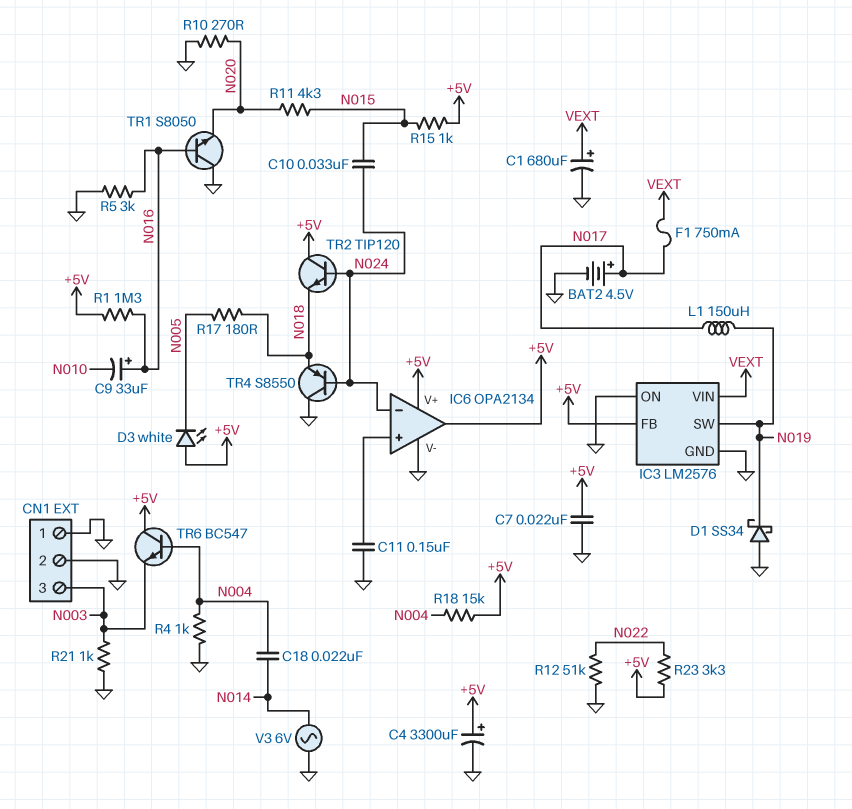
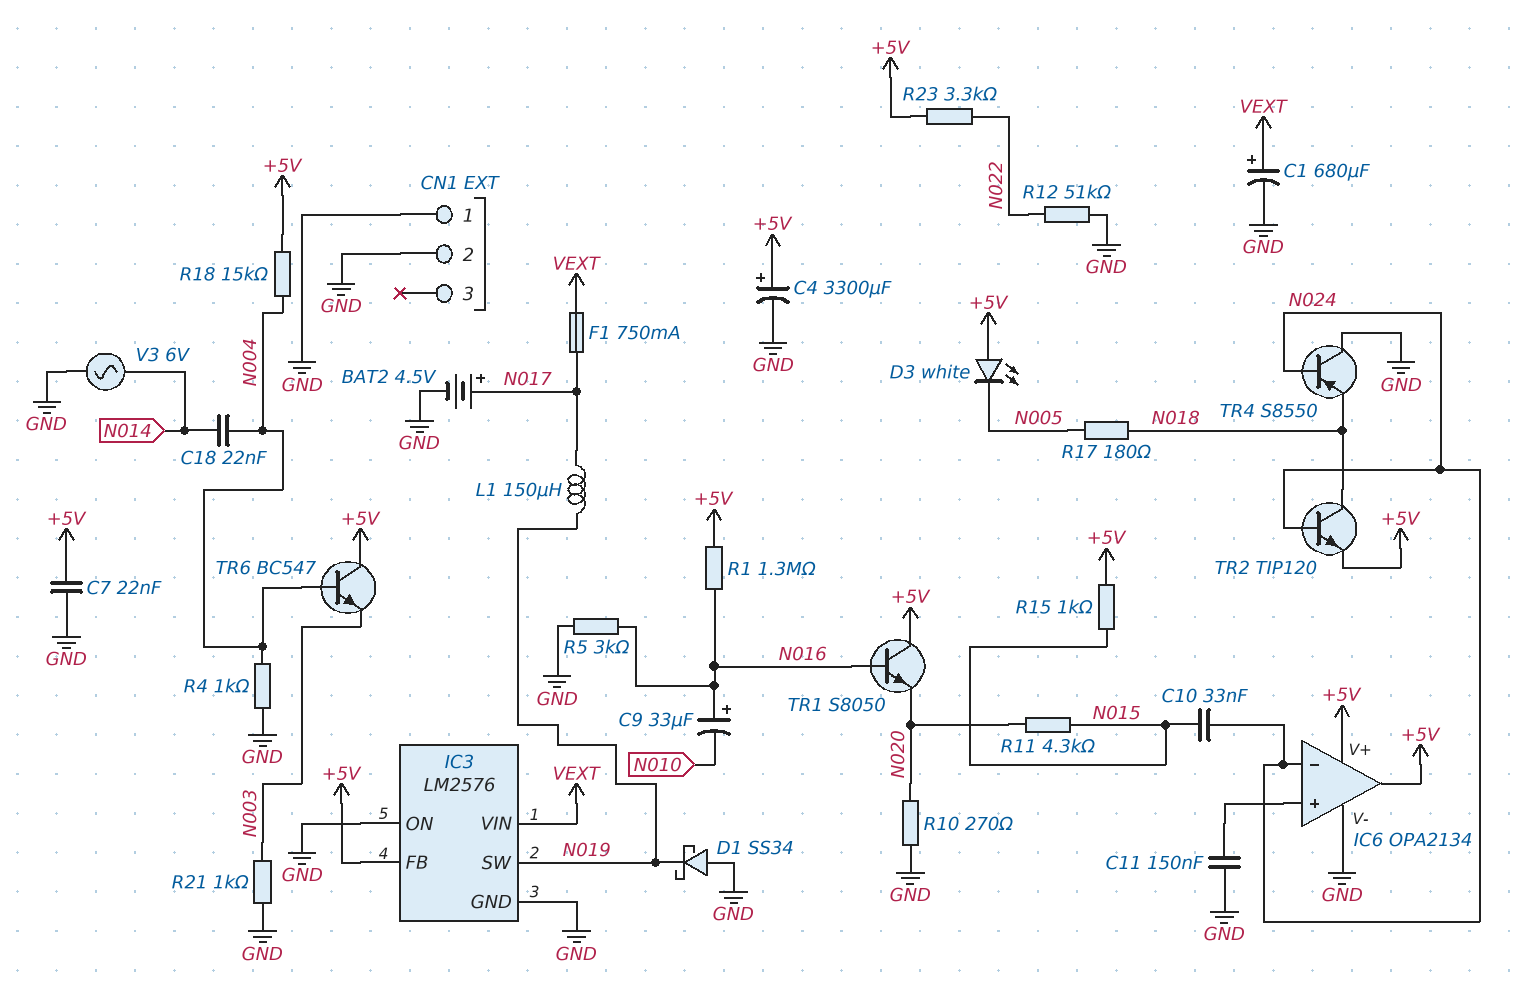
CN1 pin 3: N003 -> none
TR1: NPN S8050 (B N016, C GND, E N020) -> NPN S8050 (B N016, C +5V, E N020)
TR2: NPN TIP120 (B N024, C +5V, E N018) -> NPN TIP120 (B N024, C N018, E +5V)

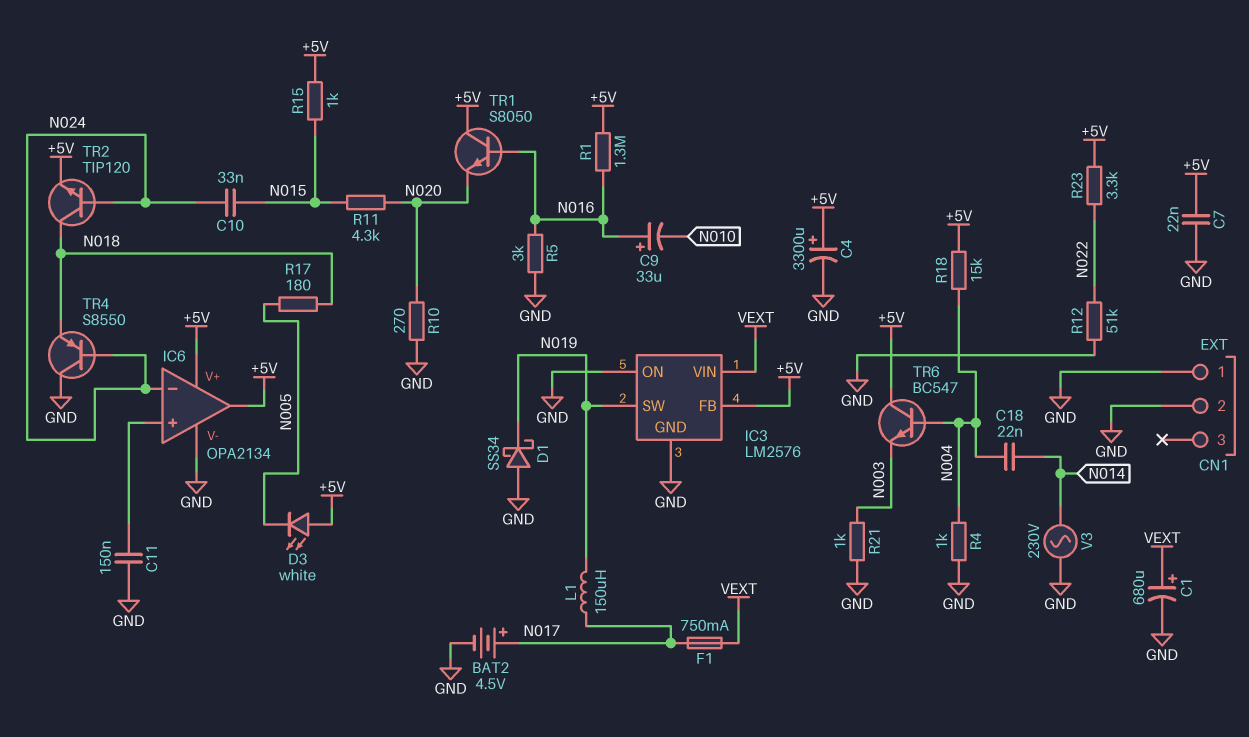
V3: AC 6V (GND, N014) -> AC 230V (GND, N014)

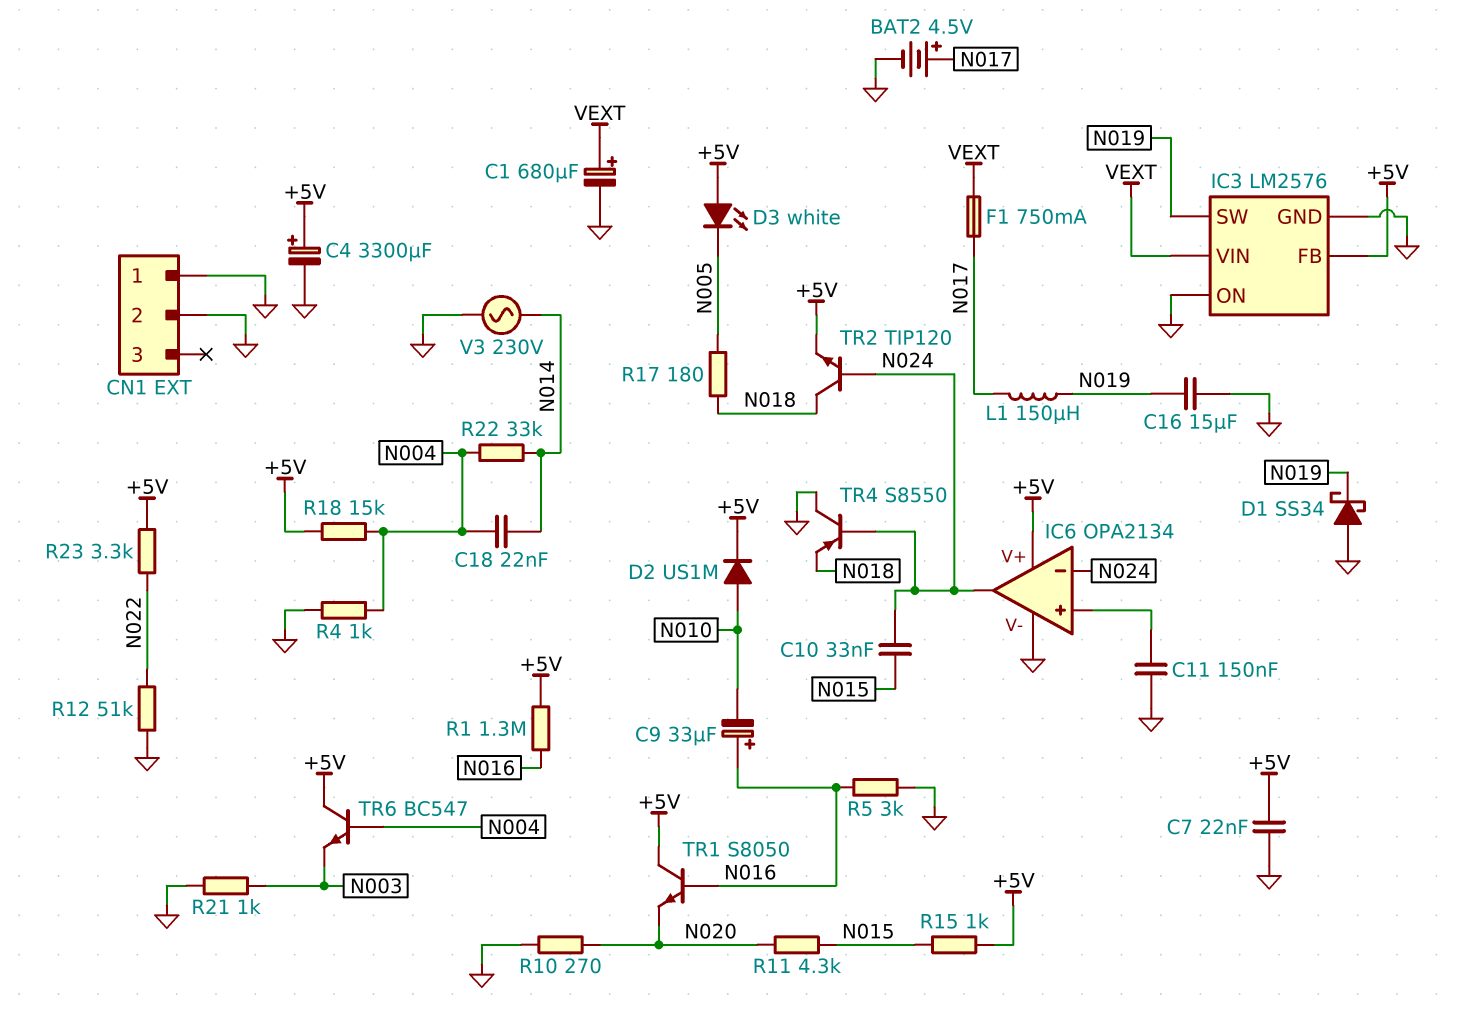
C16: none -> 15uF (GND, N019)
D2: none -> diode US1M (A N010, K +5V)
IC6 pin out: +5V -> N024
R22: none -> 33k (N004, N014)

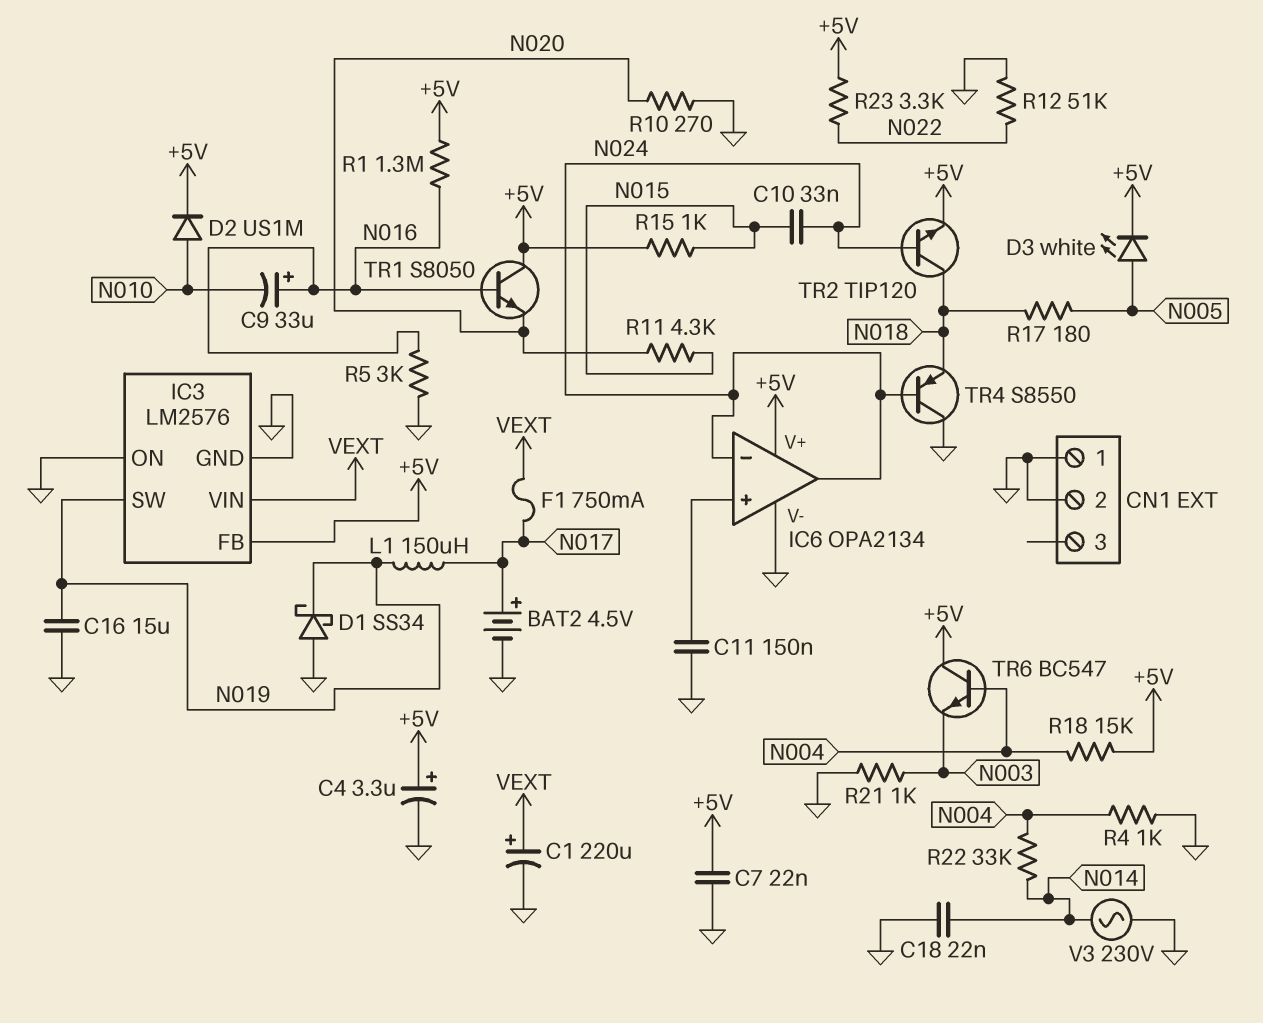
C1: 680uF (plus VEXT, minus GND) -> 220uF (plus VEXT, minus GND)
C4: 3300uF (plus +5V, minus GND) -> 3.3uF (plus +5V, minus GND)
C18: 22nF (N004, N014) -> 22nF (GND, N014)
D3: LED white (A +5V, K N005) -> LED white (A N005, K +5V)

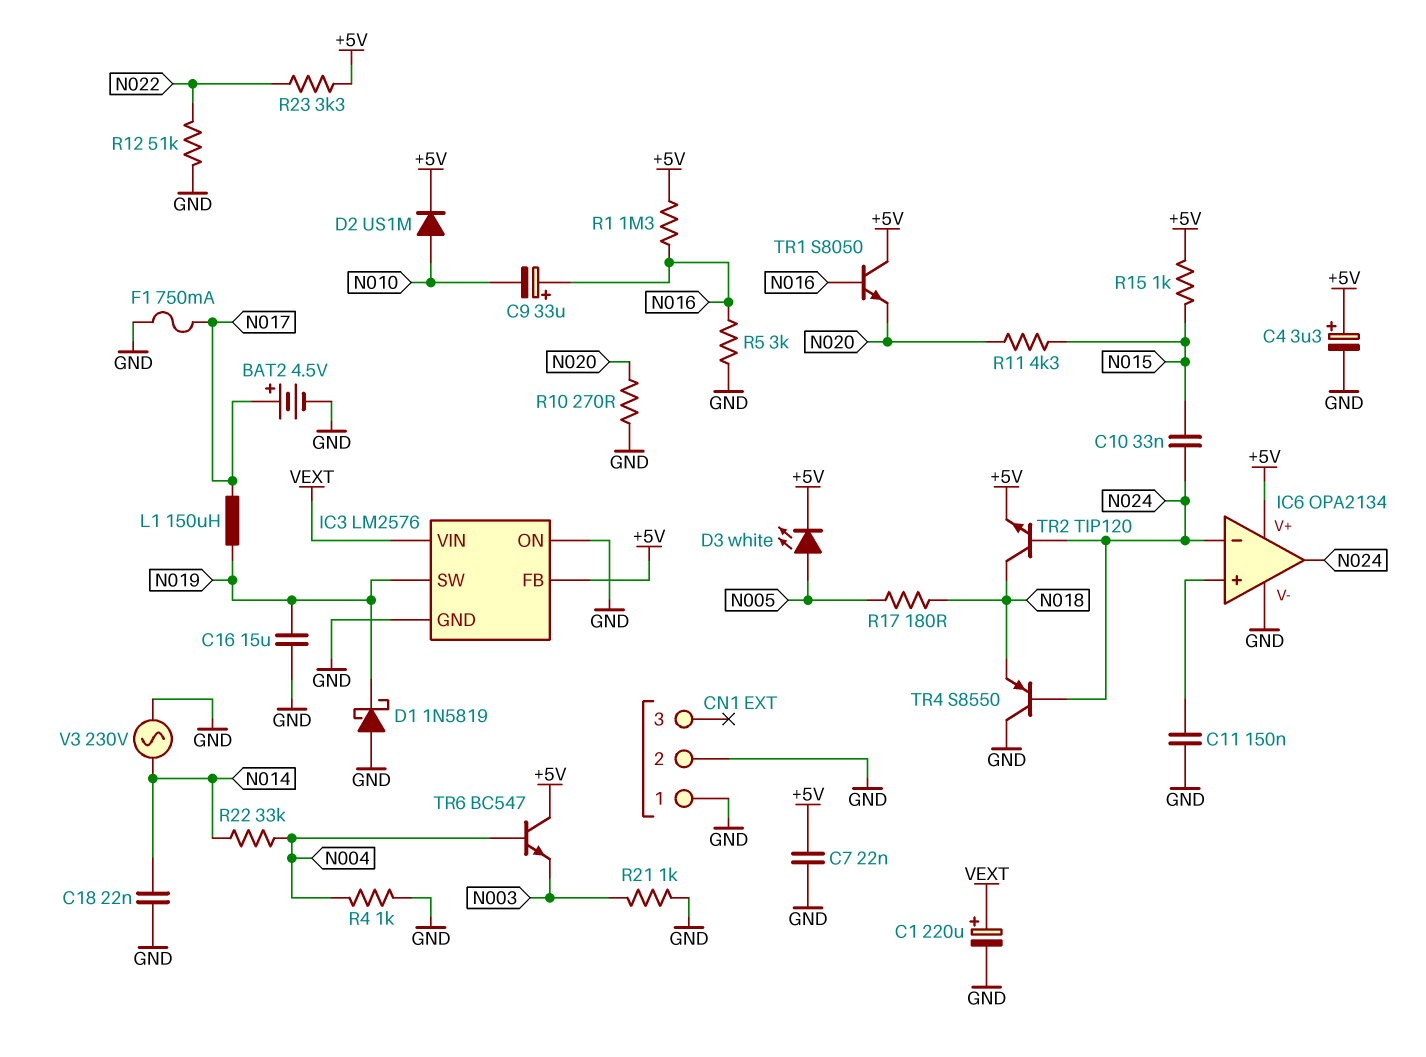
D1: schottky SS34 (A GND, K N019) -> schottky 1N5819 (A GND, K N019)
F1: 750mA (N017, VEXT) -> 750mA (GND, N017)
R18: 15k (+5V, N004) -> none

